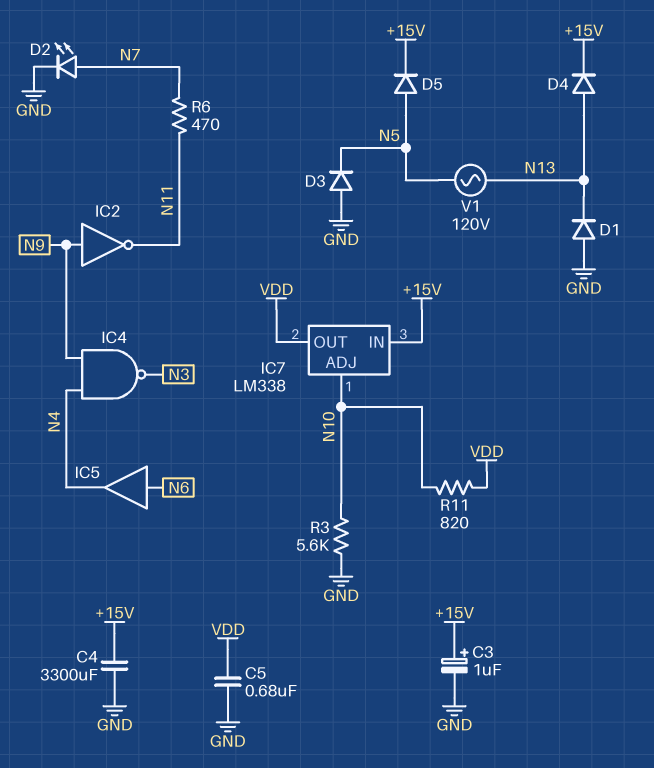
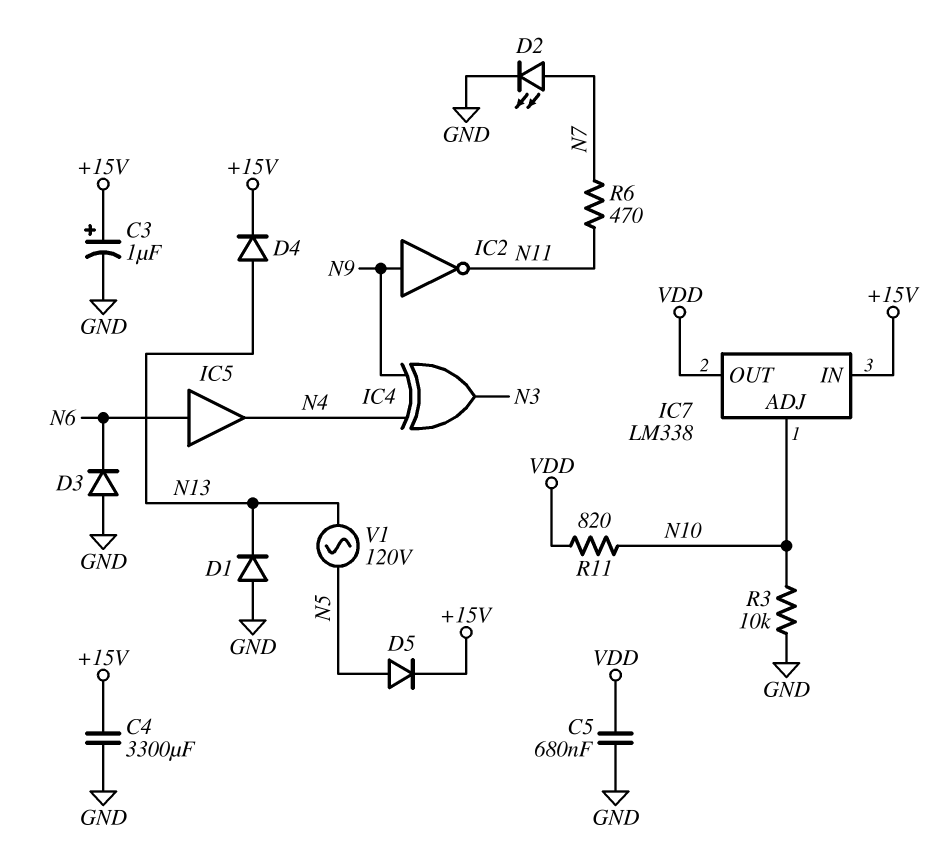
D3: diode (A GND, K N5) -> diode (A GND, K N6)
IC4: NAND (in N4, in N9, out N3) -> XOR (in N4, in N9, out N3)
R3: 5.6k (GND, N10) -> 10k (GND, N10)

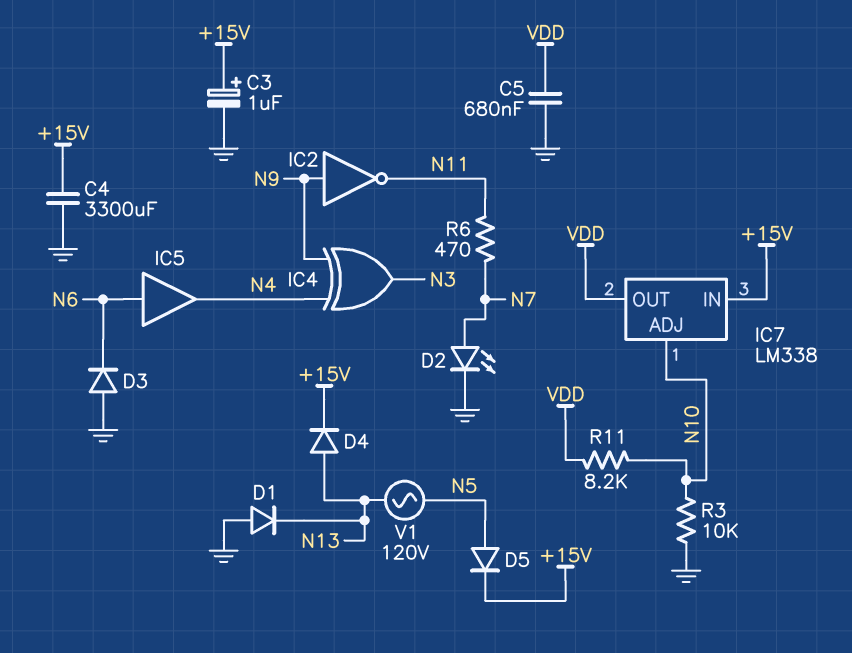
R11: 820 (N10, VDD) -> 8.2k (N10, VDD)

